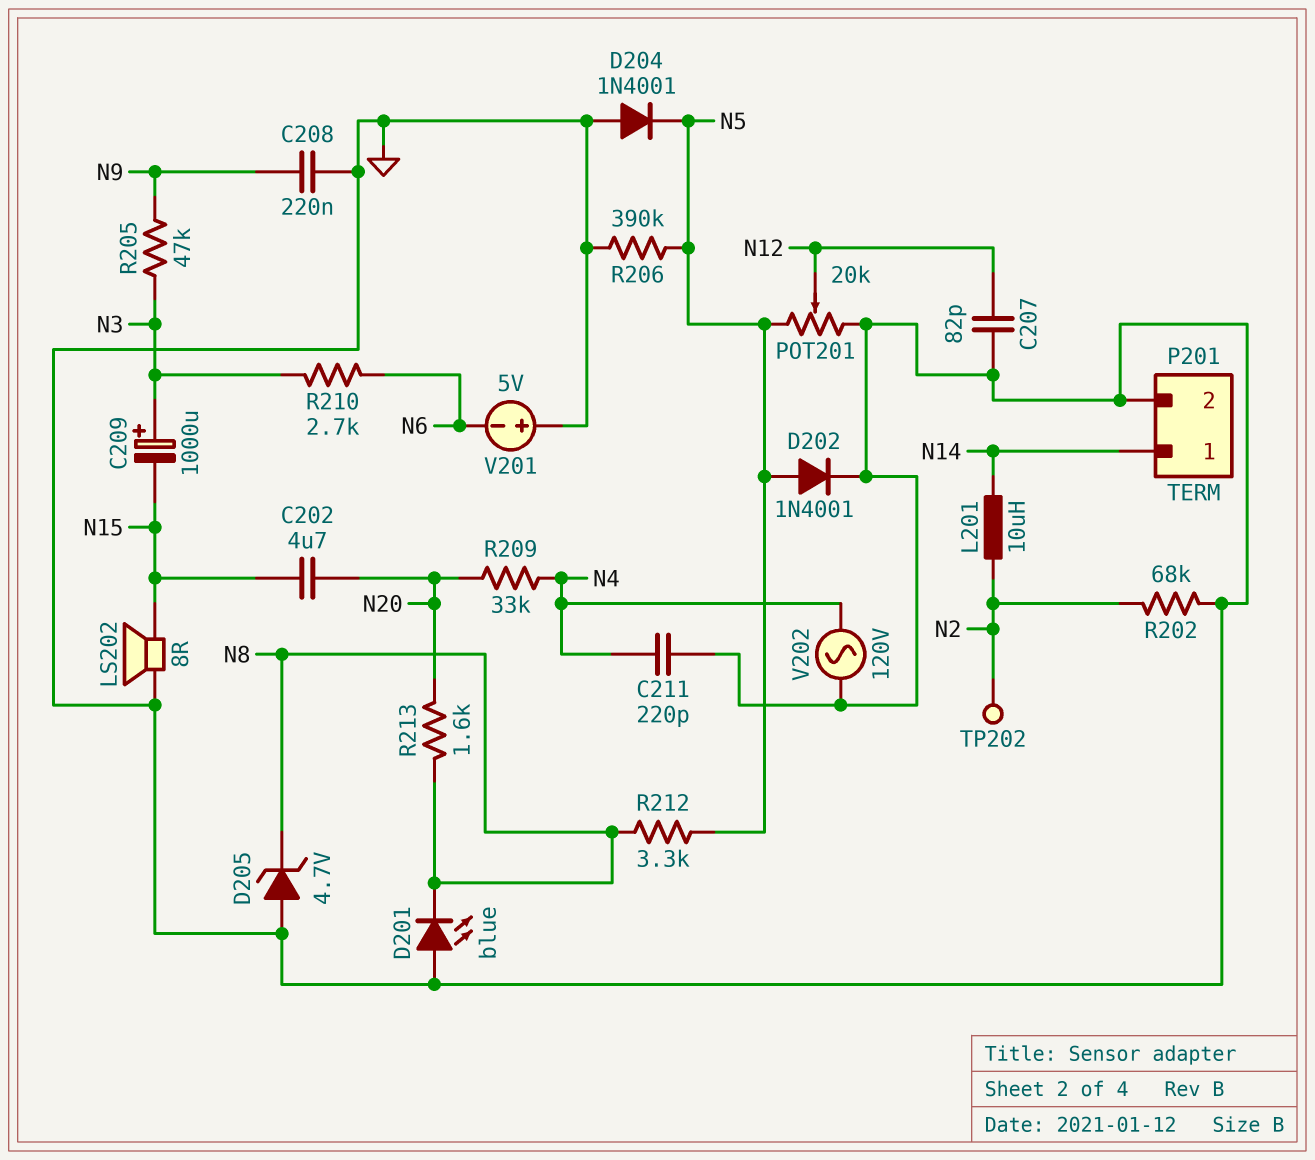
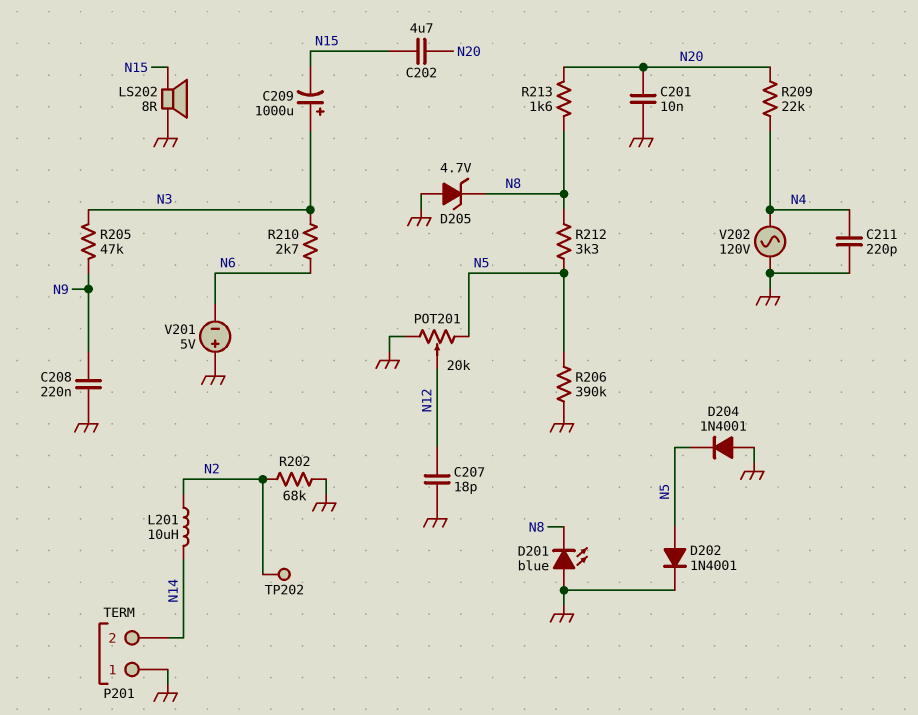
C201: none -> 10nF (GND, N20)
C207: 82pF (GND, N12) -> 18pF (GND, N12)
P201 pin 1: N14 -> GND
P201 pin 2: GND -> N14
R209: 33k (N4, N20) -> 22k (N4, N20)

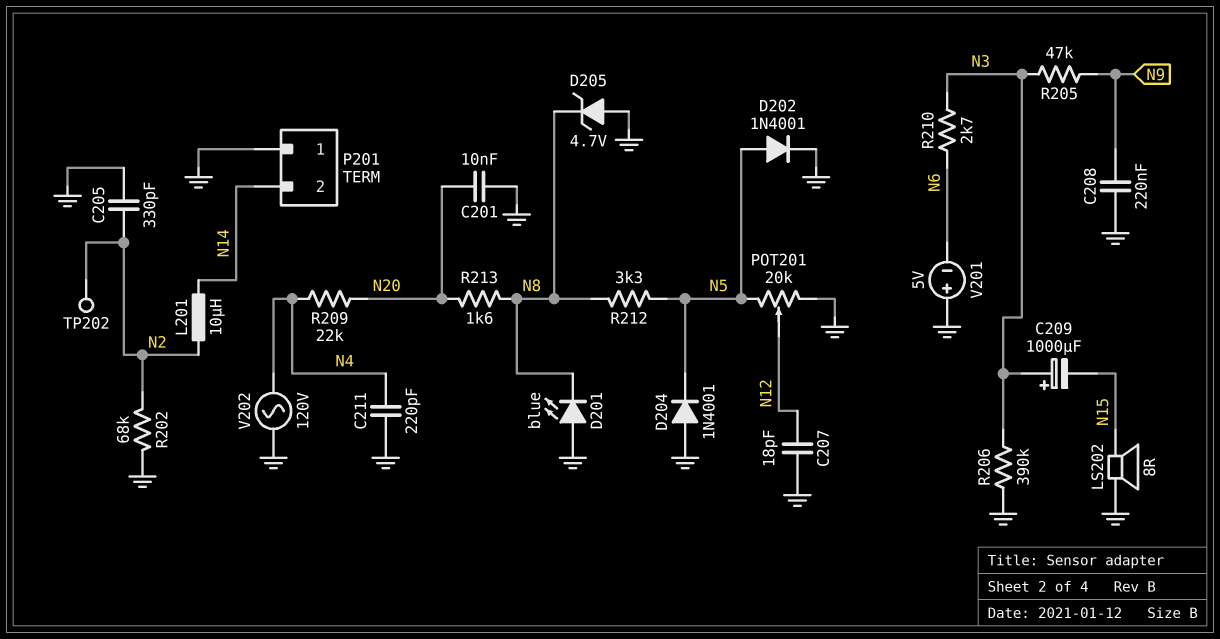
C202: 4.7uF (N15, N20) -> none
C205: none -> 330pF (GND, N2)
R206: 390k (GND, N5) -> 390k (GND, N3)

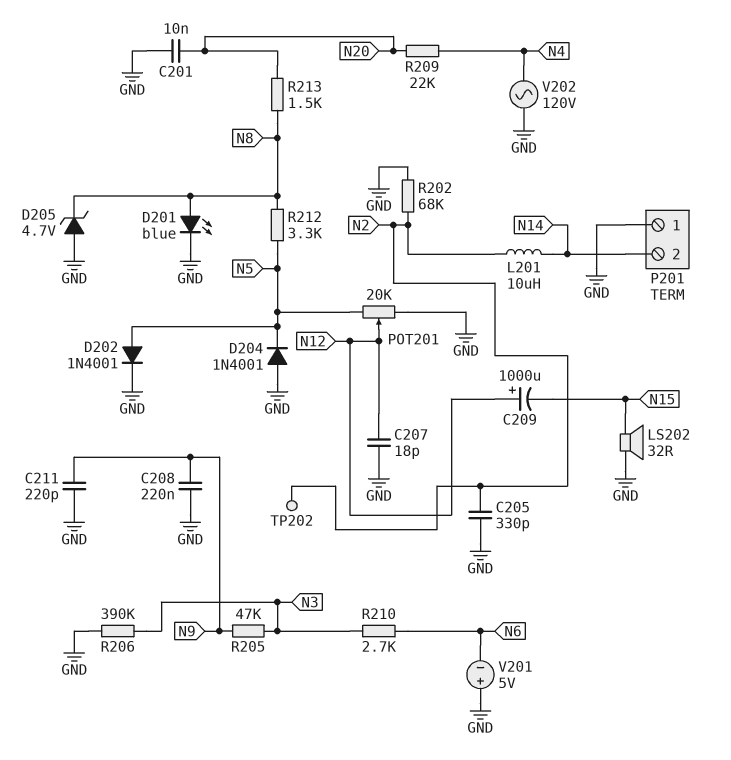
C209: 1000uF (plus N3, minus N15) -> 1000uF (plus N12, minus N15)
C211: 220pF (GND, N4) -> 220pF (GND, N9)
D201: LED blue (A GND, K N8) -> LED blue (A N8, K GND)
LS202: speaker 8R (GND, N15) -> speaker 32R (GND, N15)
R213: 1.6k (N8, N20) -> 1.5k (N8, N20)

